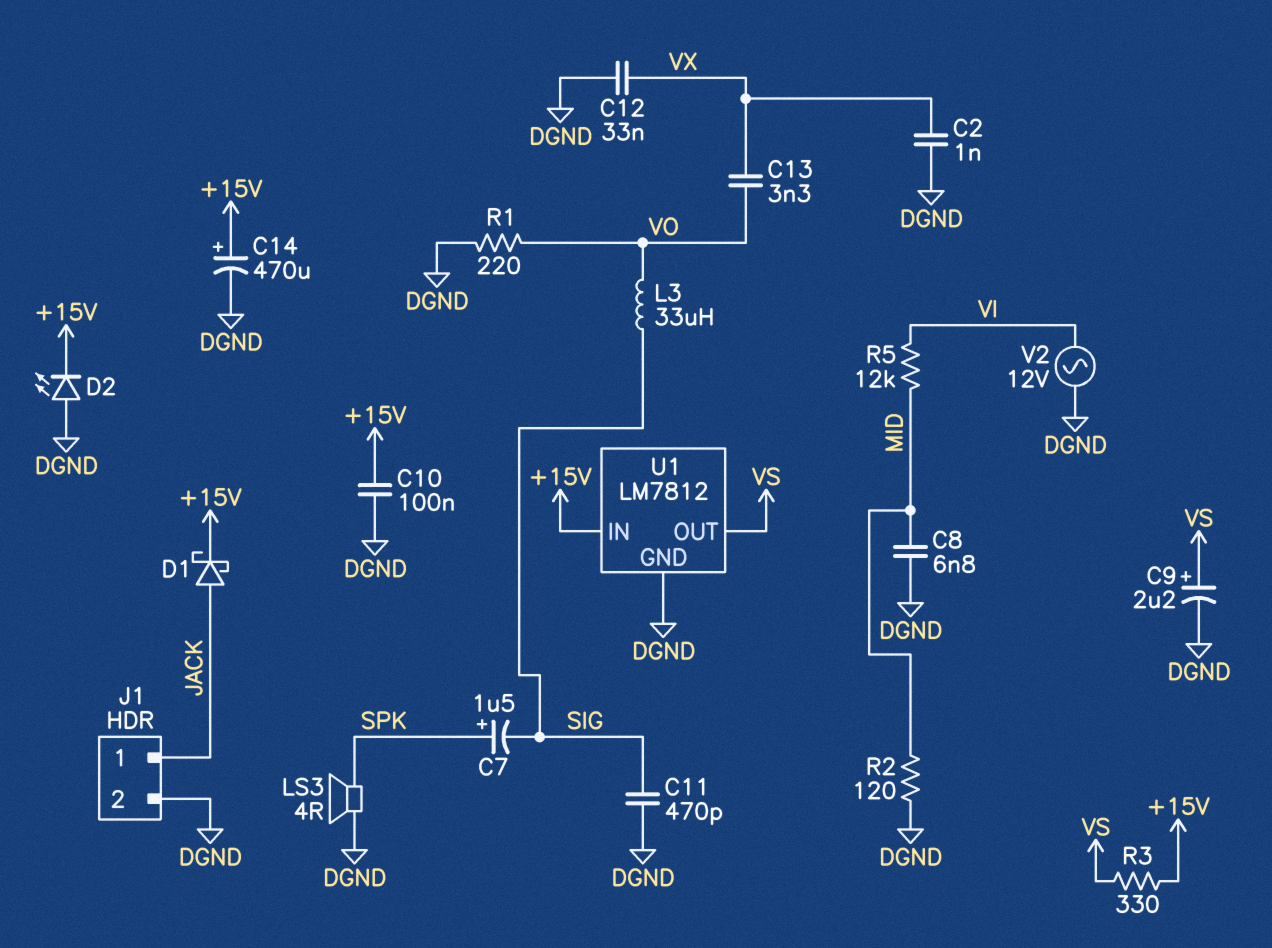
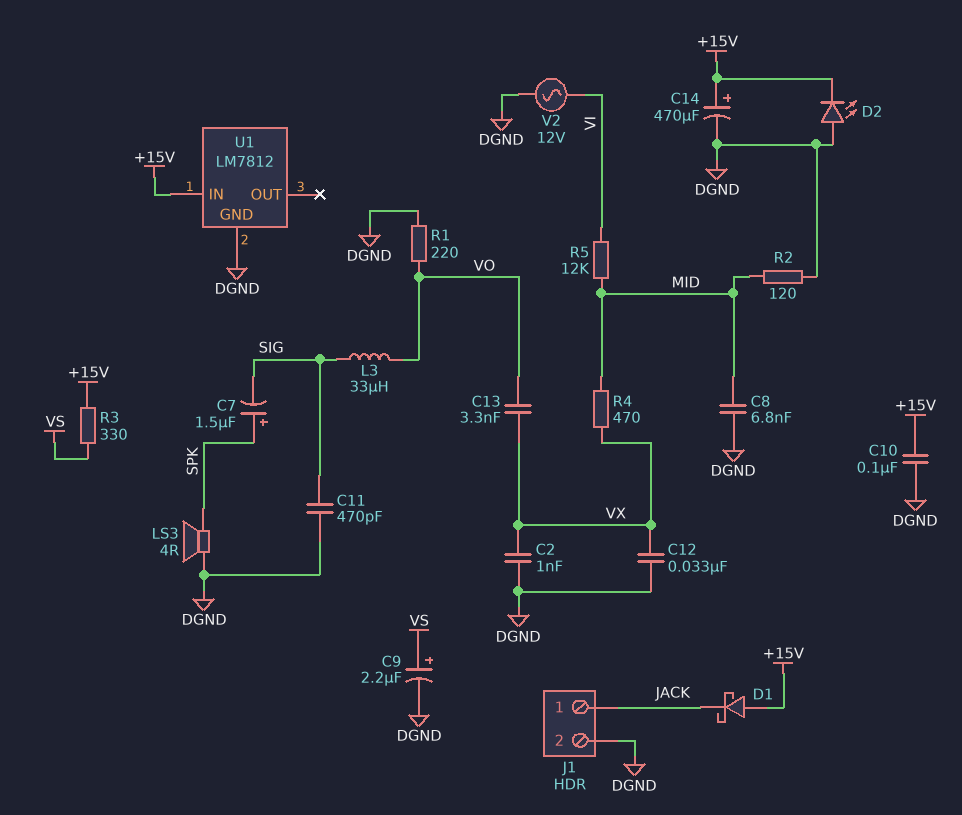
D1: schottky (A JACK, K +15V) -> schottky (A +15V, K JACK)
R4: none -> 470 (MID, VX)
U1 pin OUT: VS -> none

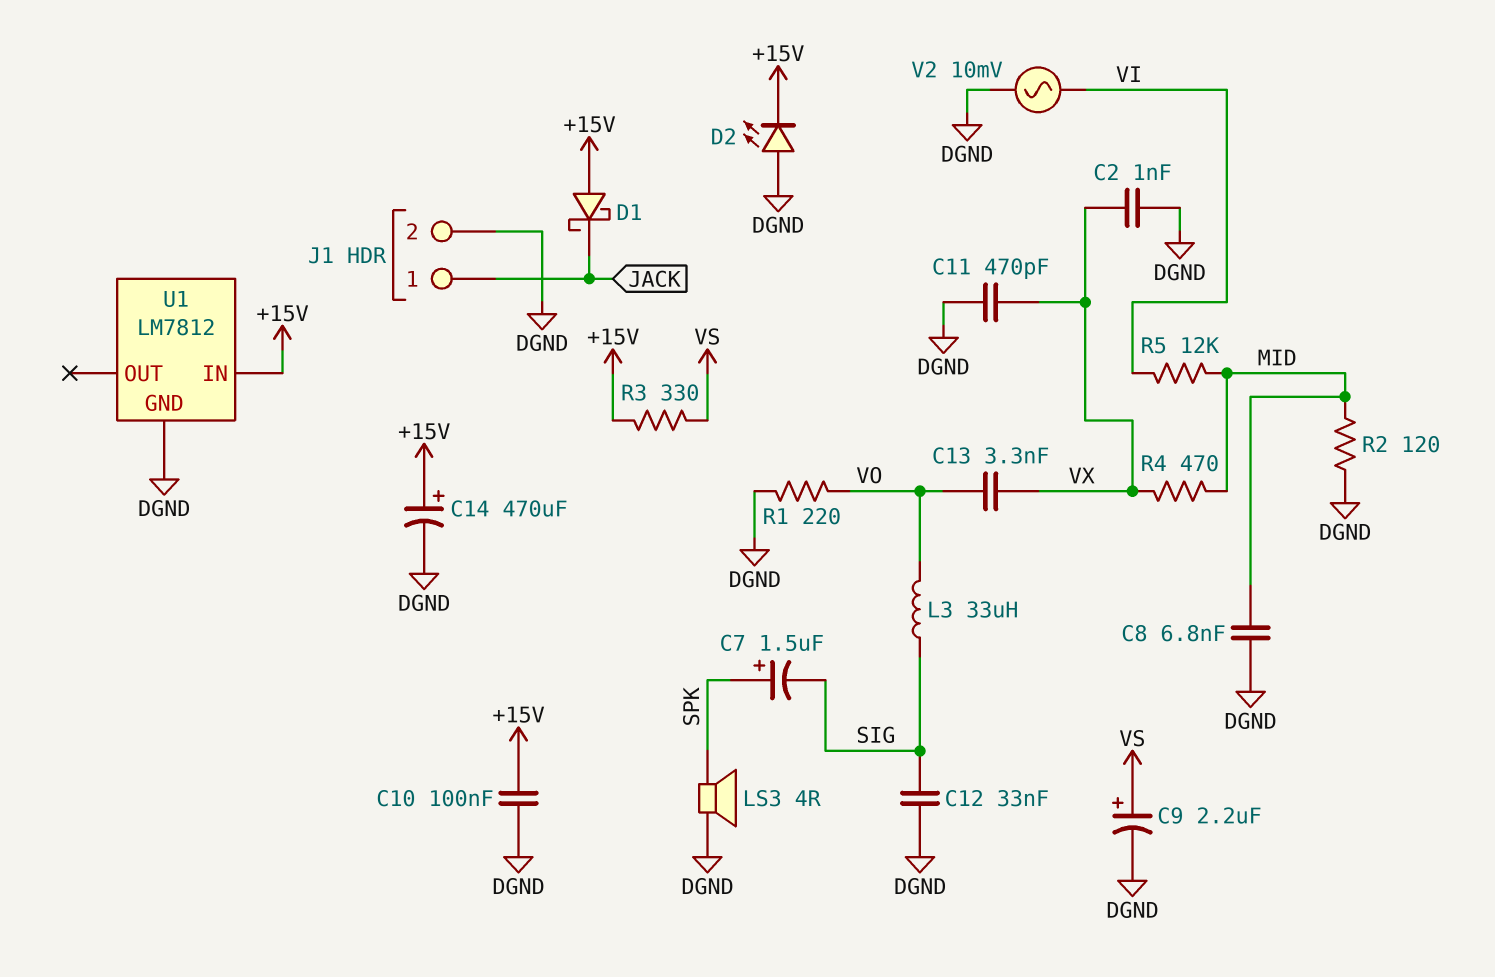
C11: 470pF (DGND, SIG) -> 470pF (DGND, VX)
C12: 33nF (DGND, VX) -> 33nF (DGND, SIG)
V2: AC 12V (DGND, VI) -> AC 10mV (DGND, VI)

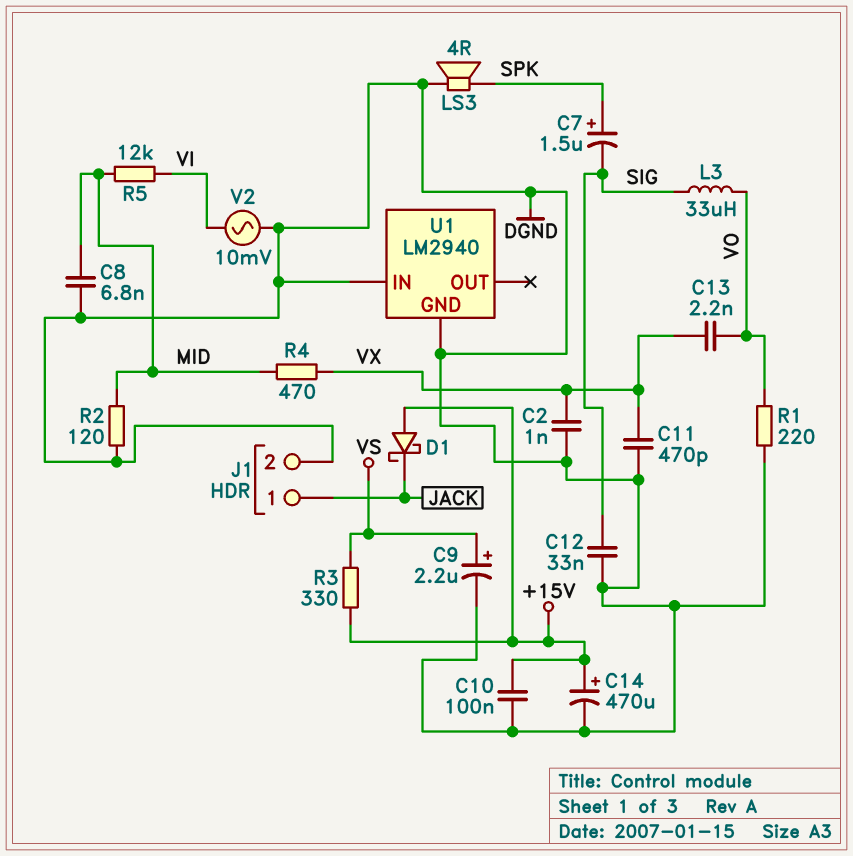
C13: 3.3nF (VO, VX) -> 2.2nF (VO, VX)
D2: LED (A DGND, K +15V) -> none
U1: LM7812 -> LM2940
U1 pin IN: +15V -> DGND

